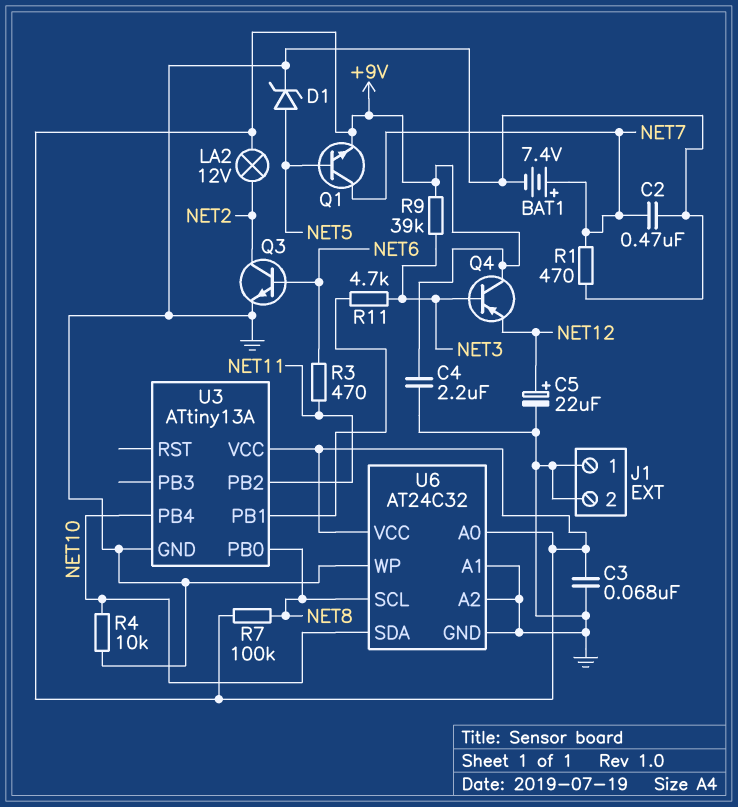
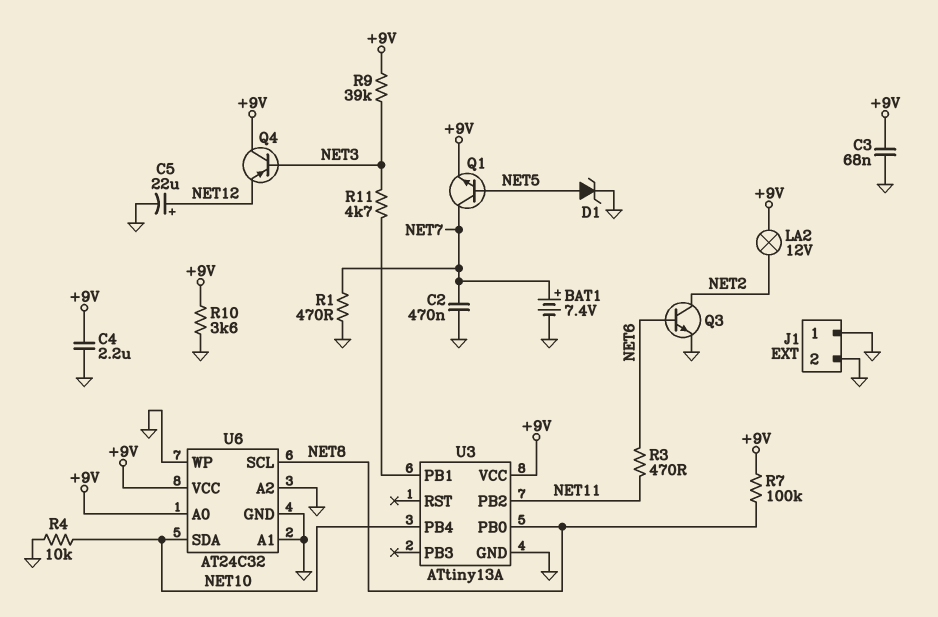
R10: none -> 3.6k (+9V, GND)

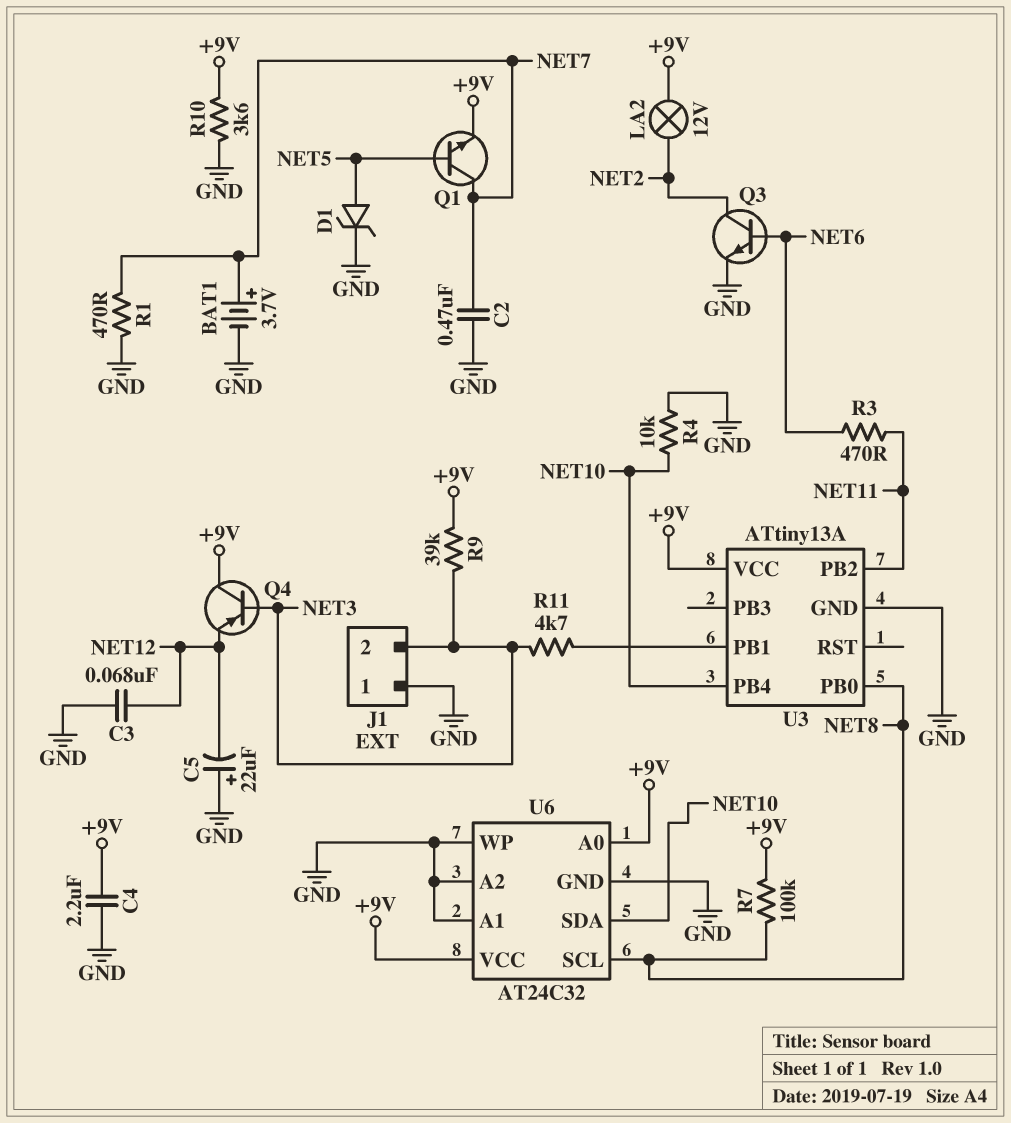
BAT1: 7.4V (plus NET7, minus GND) -> 3.7V (plus NET7, minus GND)
C3: 68nF (+9V, GND) -> 68nF (GND, NET12)
C5: 22uF (plus NET12, minus GND) -> 22uF (plus GND, minus NET12)
J1 pin 2: GND -> NET3

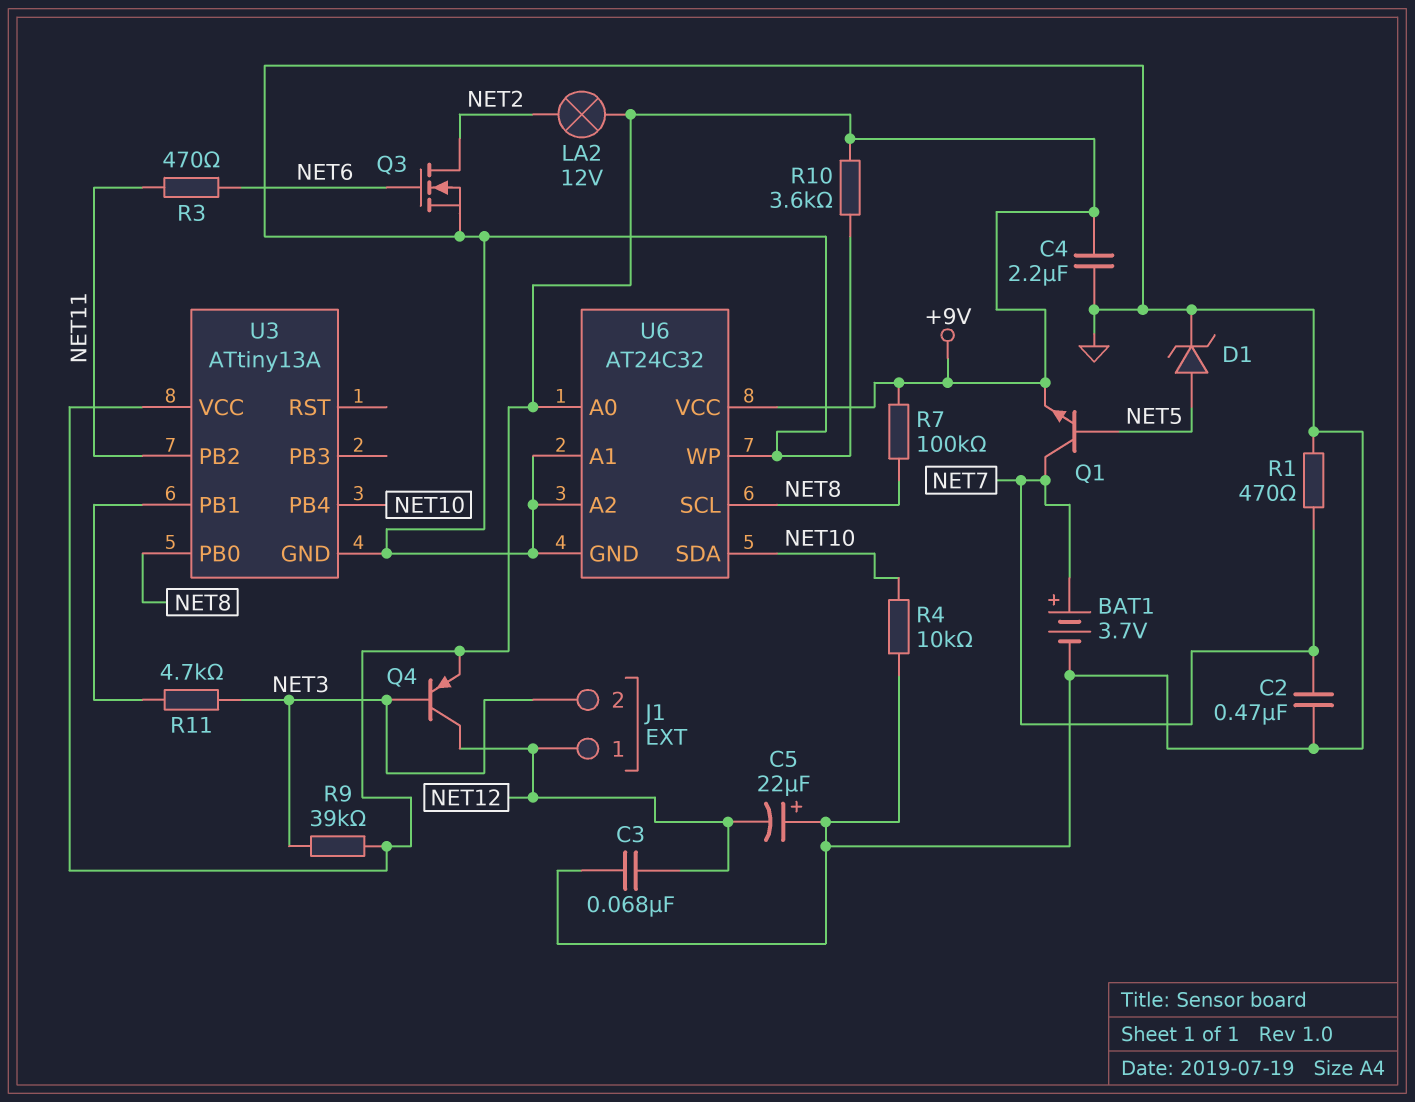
J1 pin 1: GND -> NET12
Q3: NPN (B NET6, C NET2, E GND) -> NMOS (G NET6, D NET2, S GND)
Q4: PNP (B NET3, C +9V, E NET12) -> PNP (B NET3, C NET12, E +9V)

